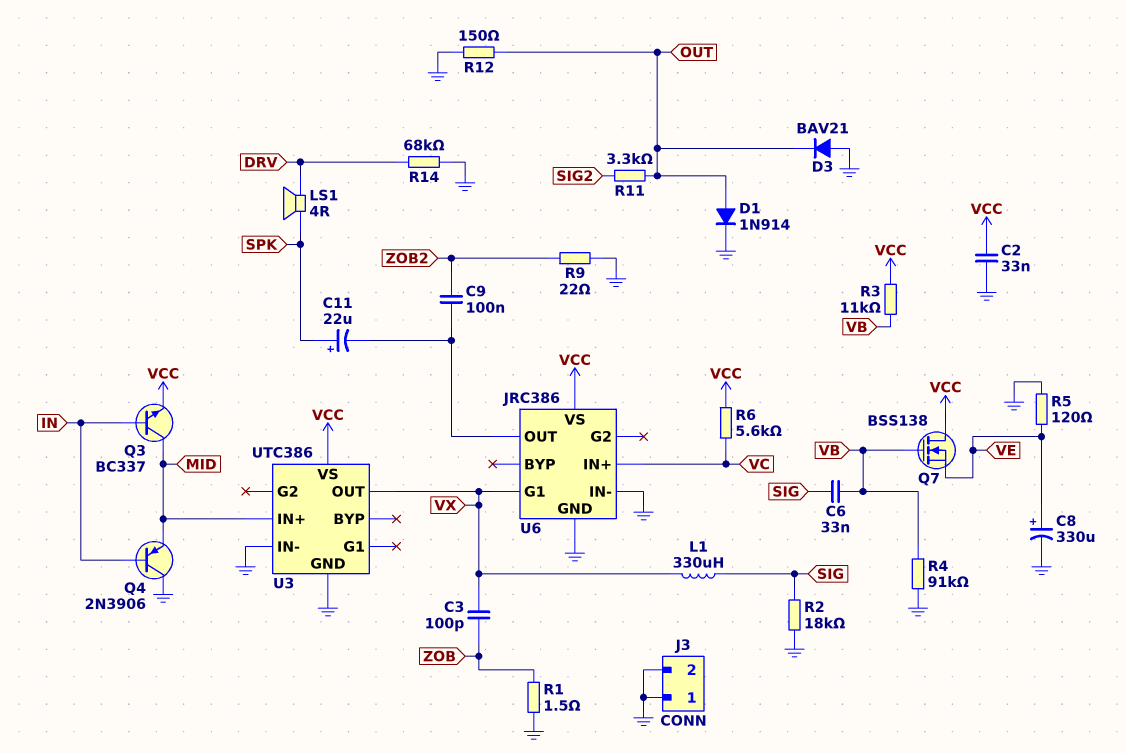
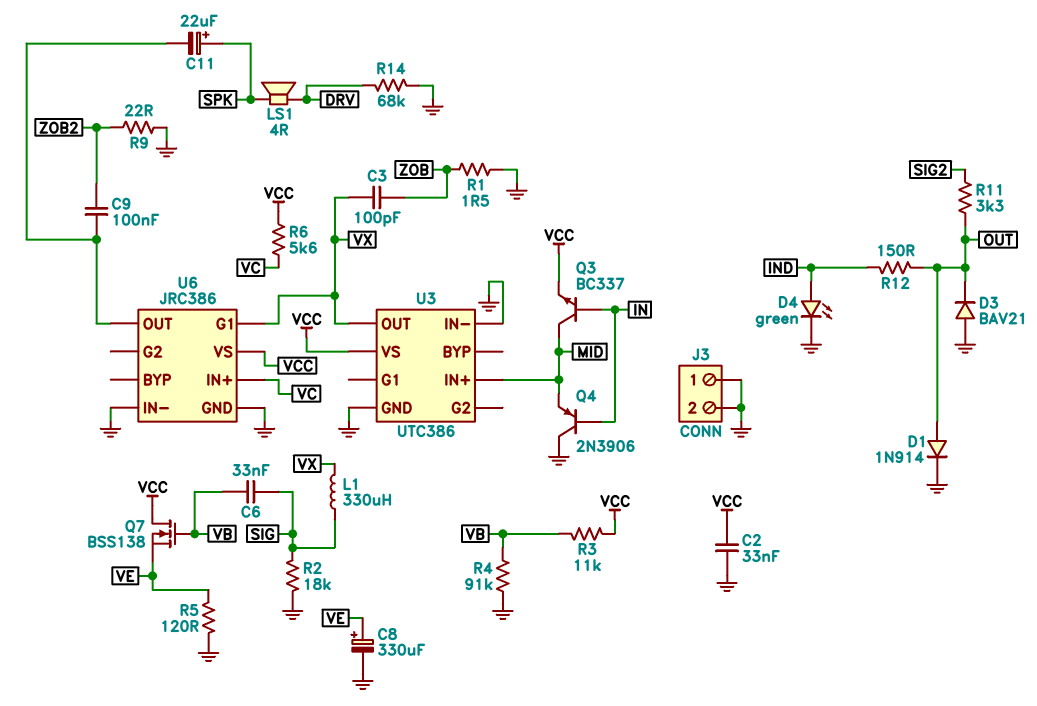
D4: none -> LED green (A IND, K GND)
R12: 150 (GND, OUT) -> 150 (IND, OUT)

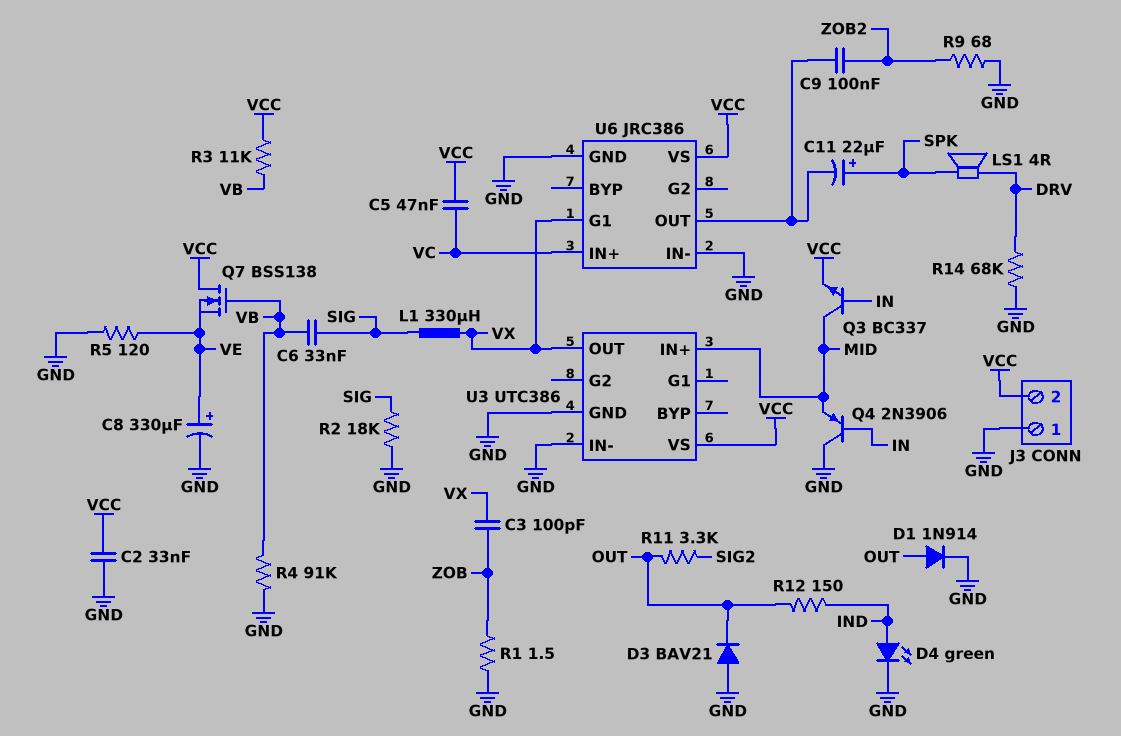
C5: none -> 47nF (VC, VCC)
J3 pin 2: GND -> VCC
R6: 5.6k (VC, VCC) -> none
R9: 22 (GND, ZOB2) -> 68 (GND, ZOB2)

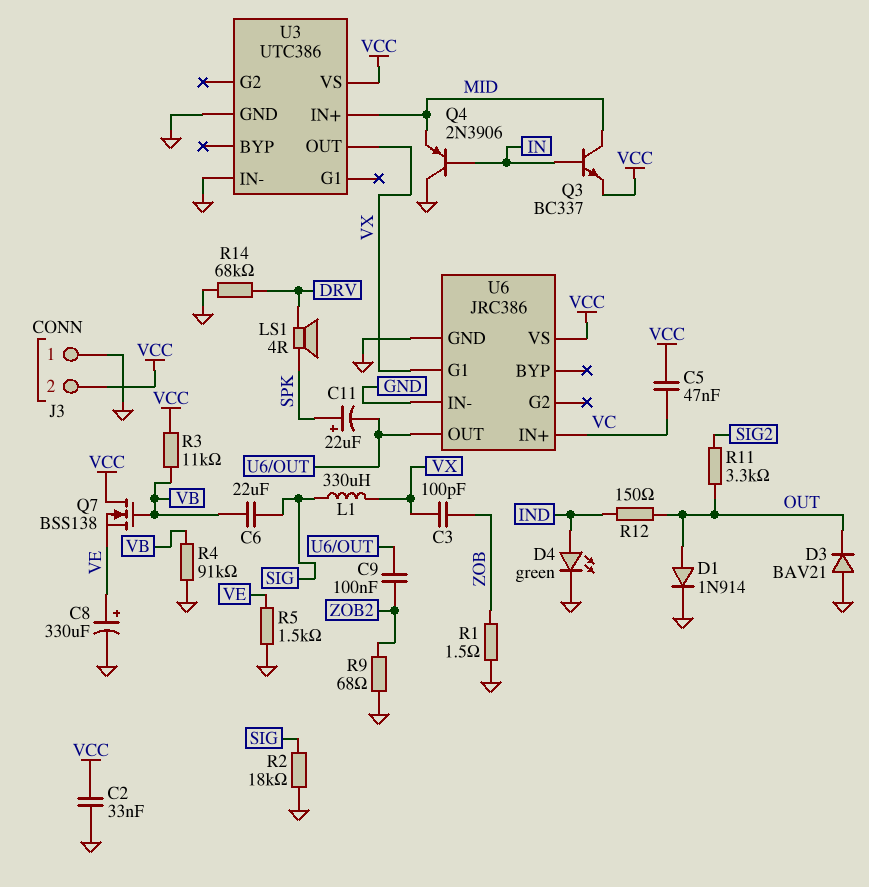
C6: 33nF (SIG, VB) -> 22uF (SIG, VB)
R5: 120 (GND, VE) -> 1.5k (GND, VE)

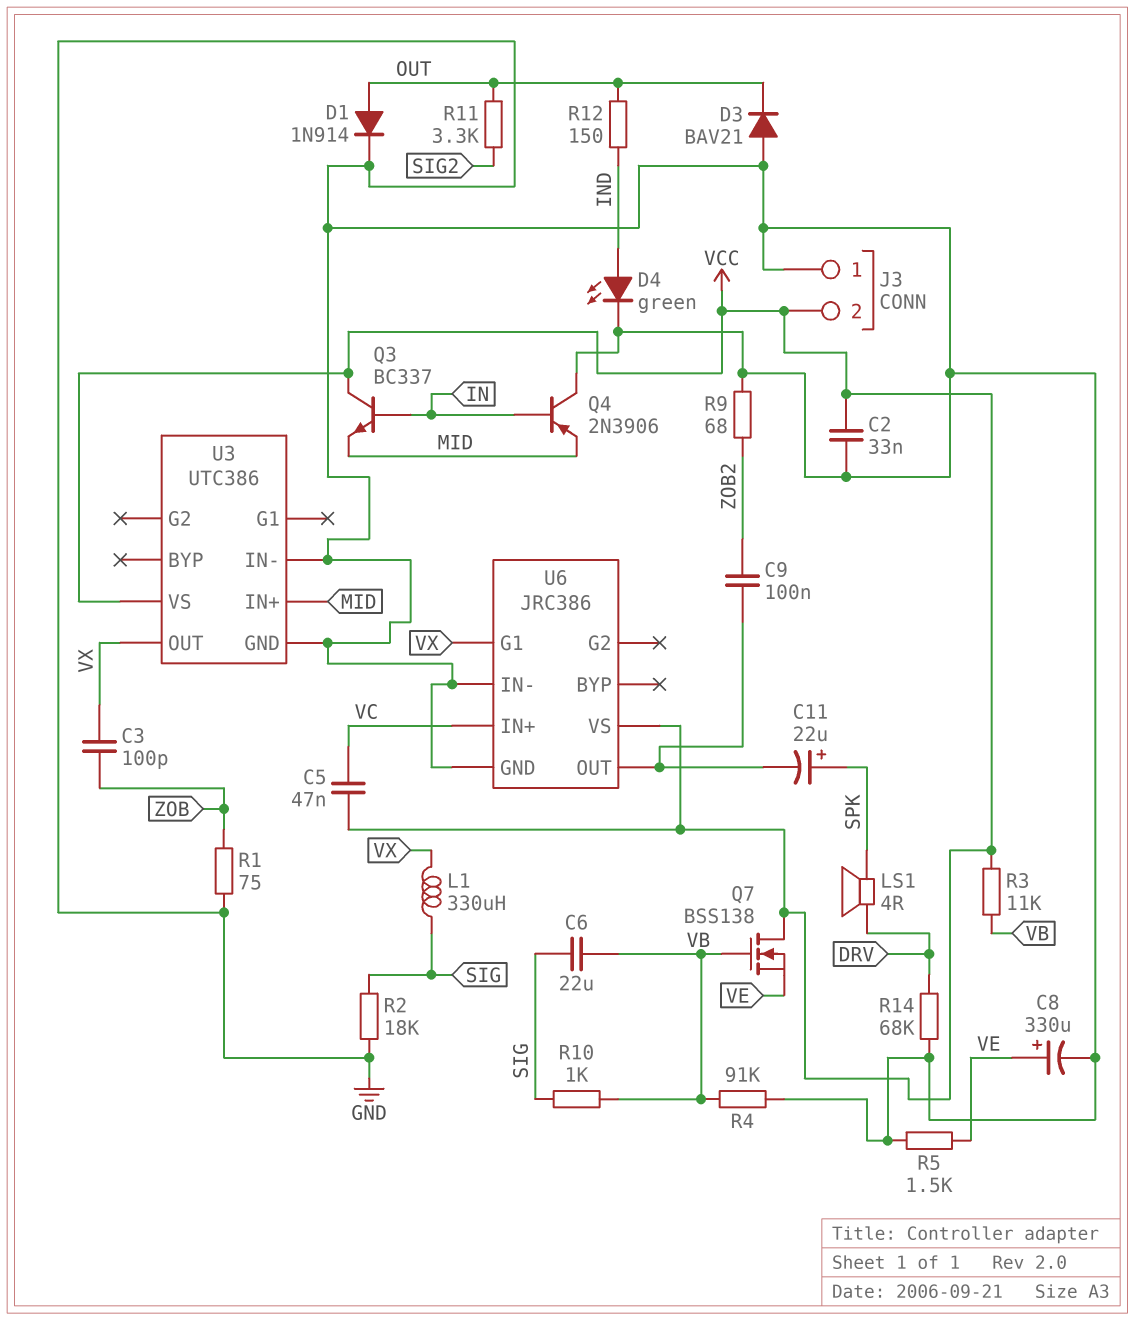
Q3: NPN BC337 (B IN, C MID, E VCC) -> NPN BC337 (B IN, C VCC, E MID)
R1: 1.5 (GND, ZOB) -> 75 (GND, ZOB)
R10: none -> 1k (SIG, VB)

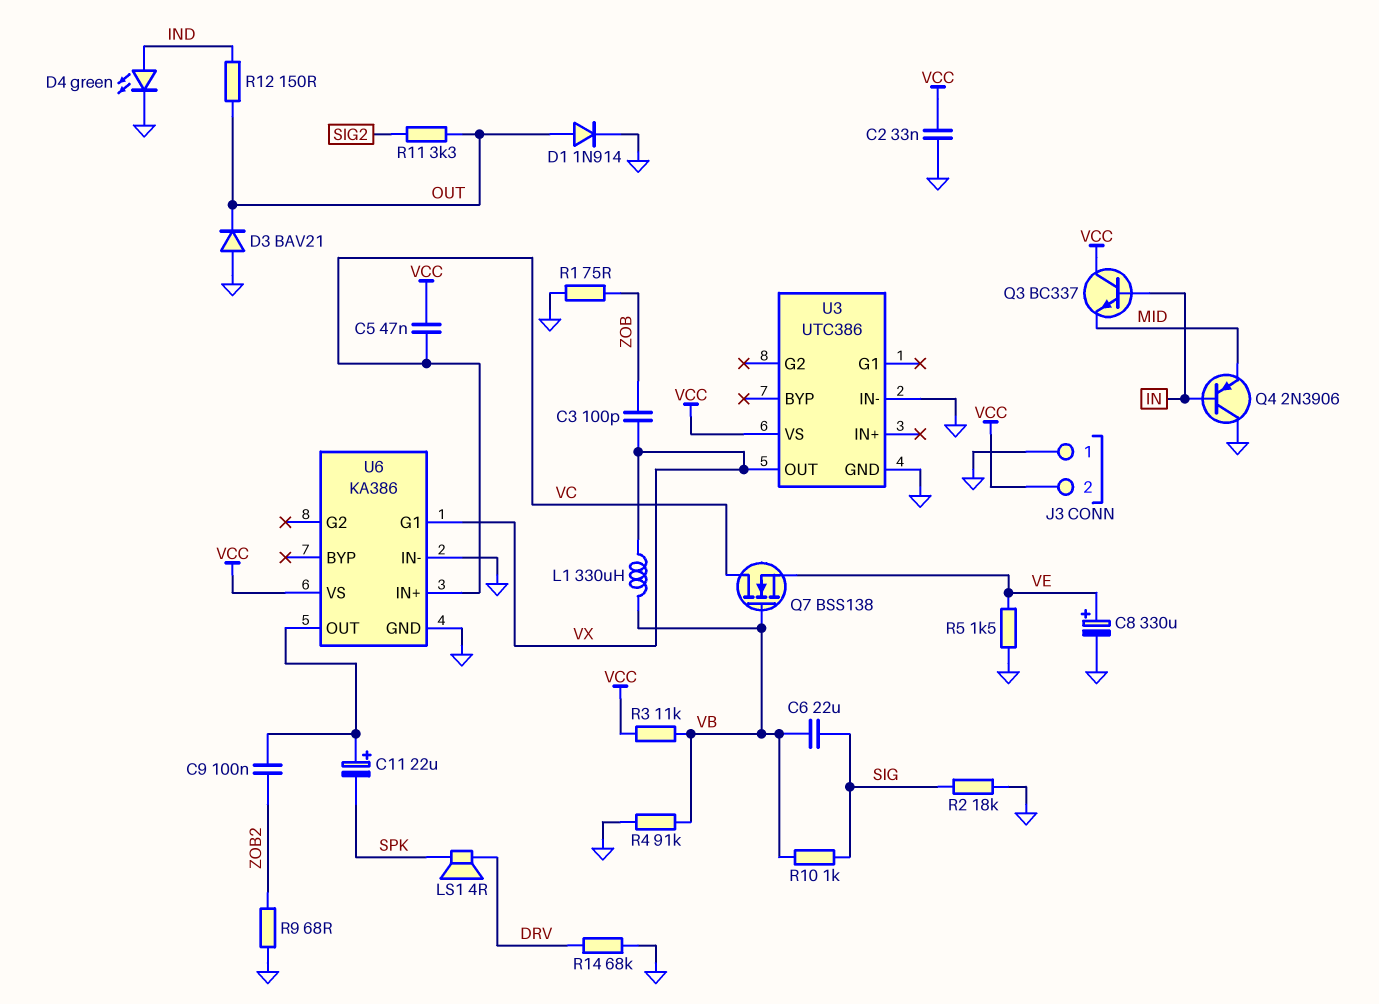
C11: 22uF (plus SPK, minus U6/OUT) -> 22uF (plus U6/OUT, minus SPK)
L1: 330uH (SIG, VX) -> 330uH (VB, VX)
Q7: NMOS BSS138 (G VB, D VCC, S VE) -> NMOS BSS138 (G VB, D VC, S VE)
U3 pin IN+: MID -> none
U6: JRC386 -> KA386

